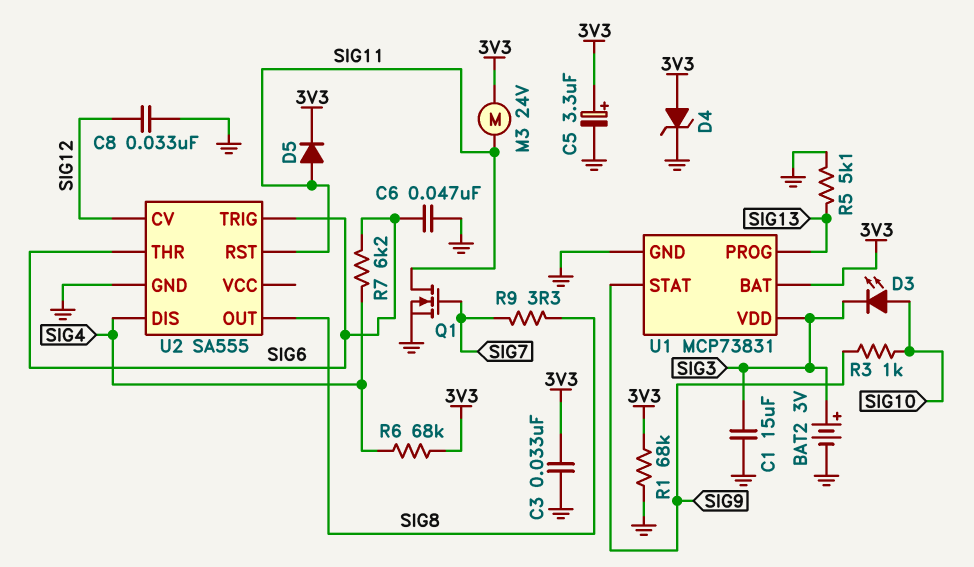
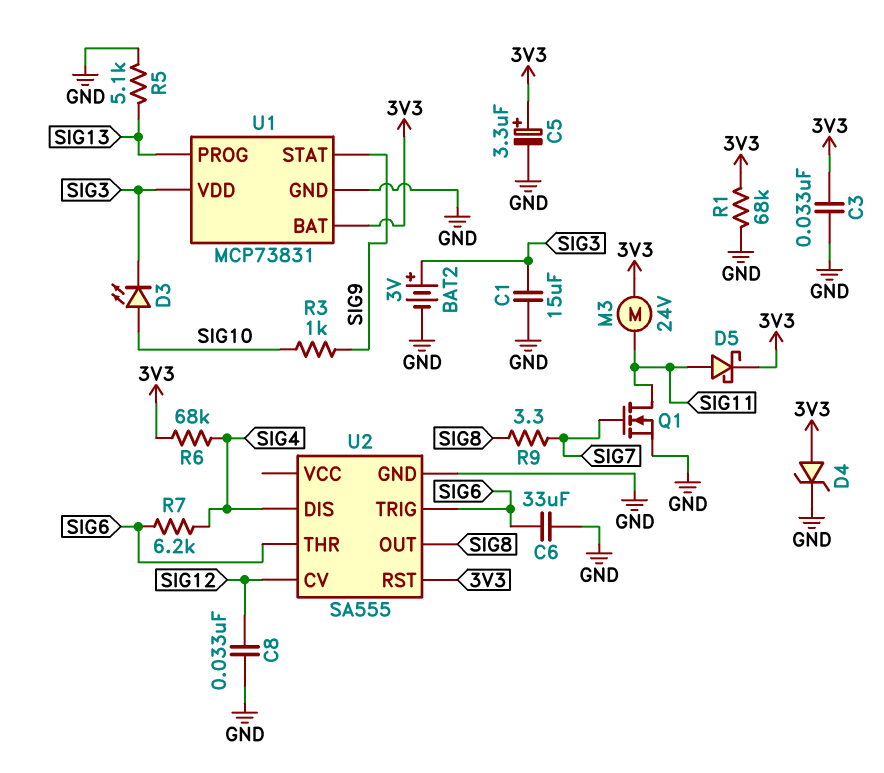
C6: 47nF (GND, SIG6) -> 33uF (GND, SIG6)
D5: diode (A SIG11, K 3V3) -> schottky (A SIG11, K 3V3)
U2 pin RST: SIG11 -> 3V3

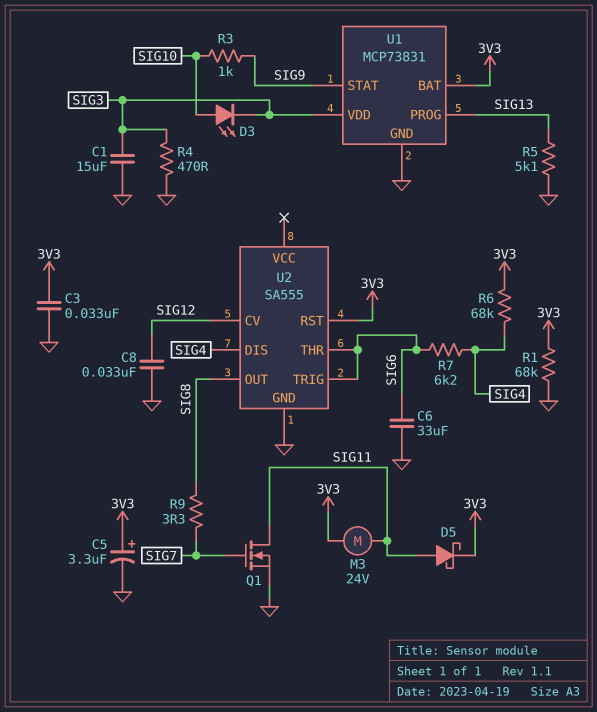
BAT2: 3V (plus SIG3, minus GND) -> none
D4: zener (A 3V3, K GND) -> none
R4: none -> 470 (GND, SIG3)

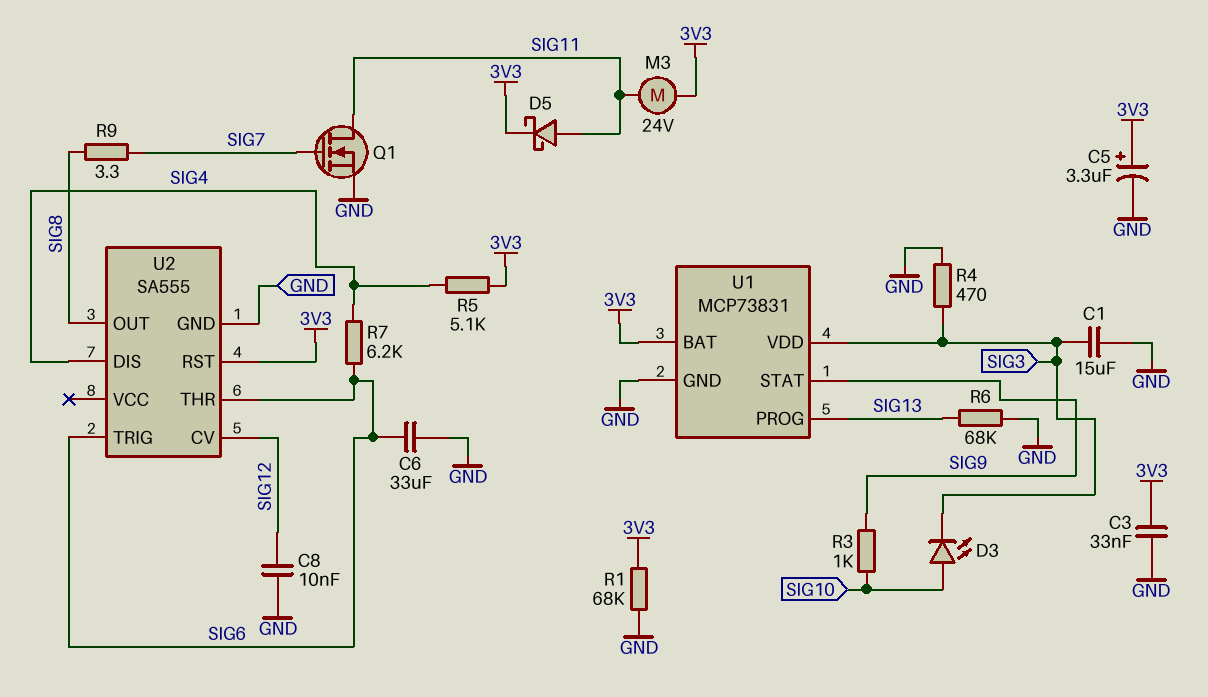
C8: 33nF (GND, SIG12) -> 10nF (GND, SIG12)
R5: 5.1k (GND, SIG13) -> 5.1k (3V3, SIG4)
R6: 68k (3V3, SIG4) -> 68k (GND, SIG13)

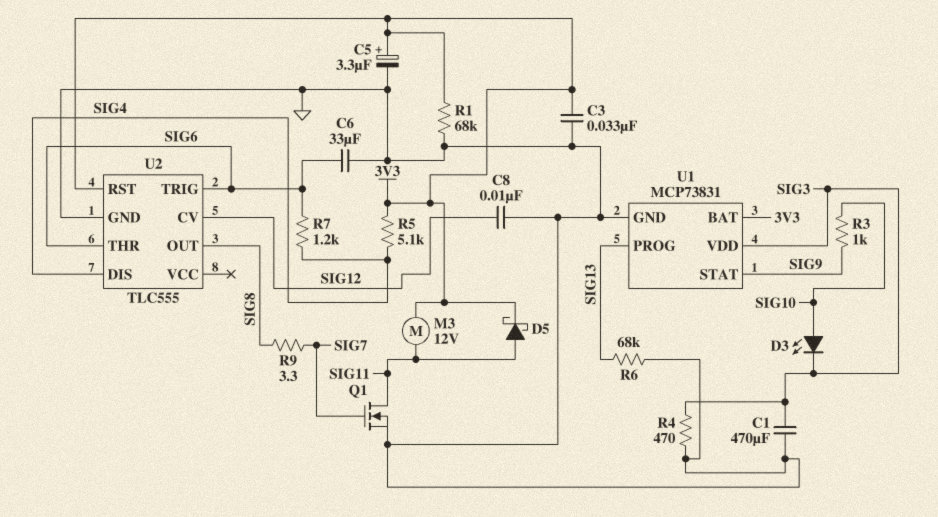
C1: 15uF (GND, SIG3) -> 470uF (GND, SIG3)
M3: motor 24V (3V3, SIG11) -> motor 12V (3V3, SIG11)
R7: 6.2k (SIG4, SIG6) -> 1.2k (SIG4, SIG6)
U2: SA555 -> TLC555

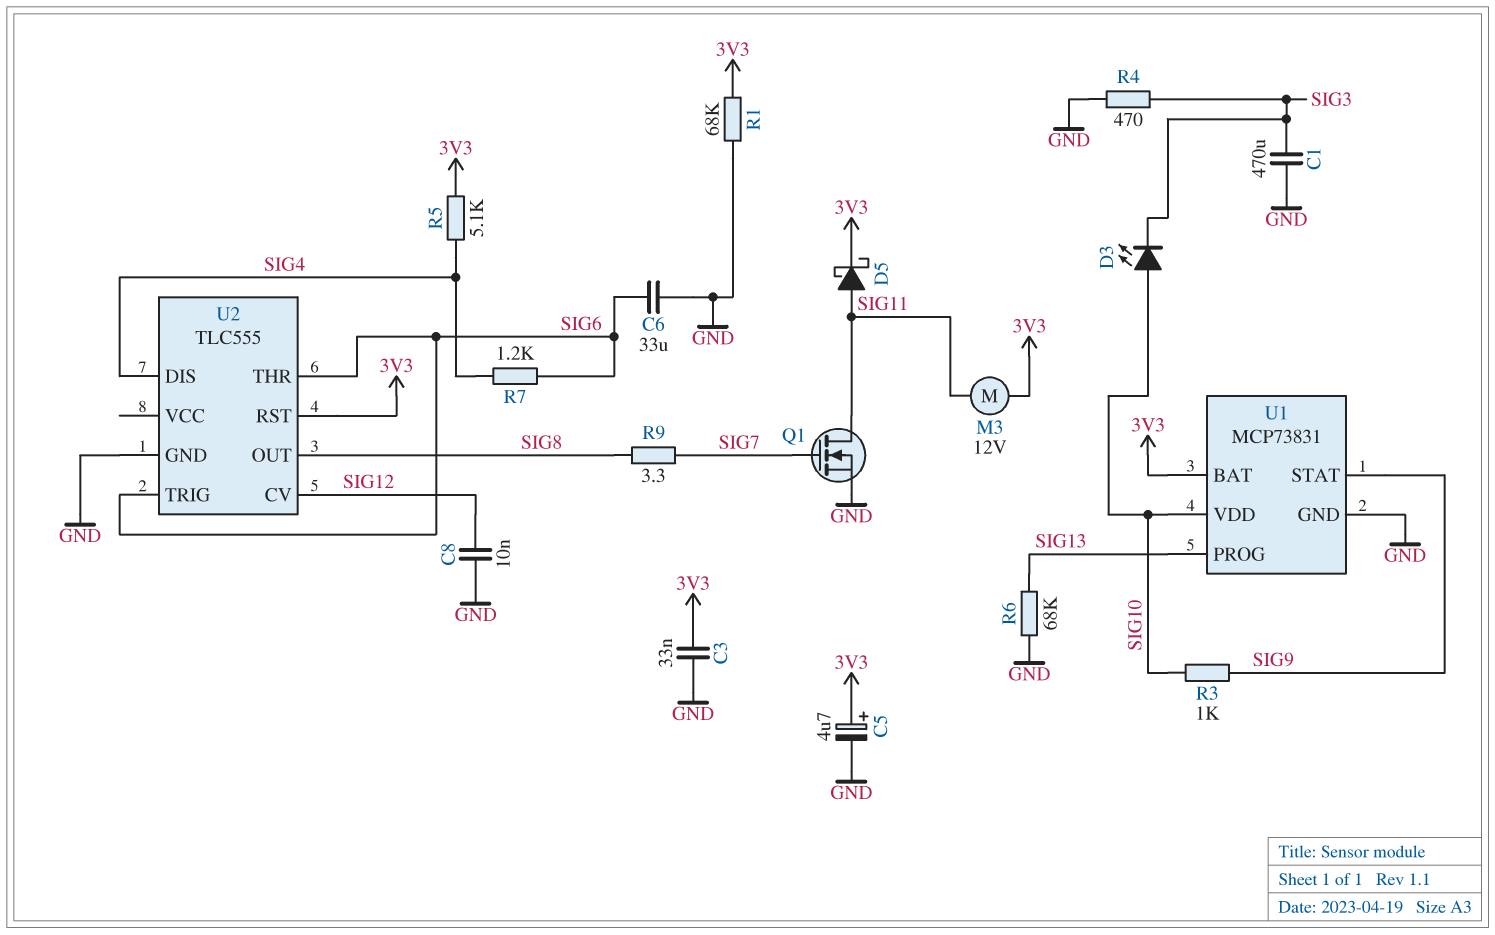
C5: 3.3uF (plus 3V3, minus GND) -> 4.7uF (plus 3V3, minus GND)
U1 pin VDD: SIG3 -> SIG10

